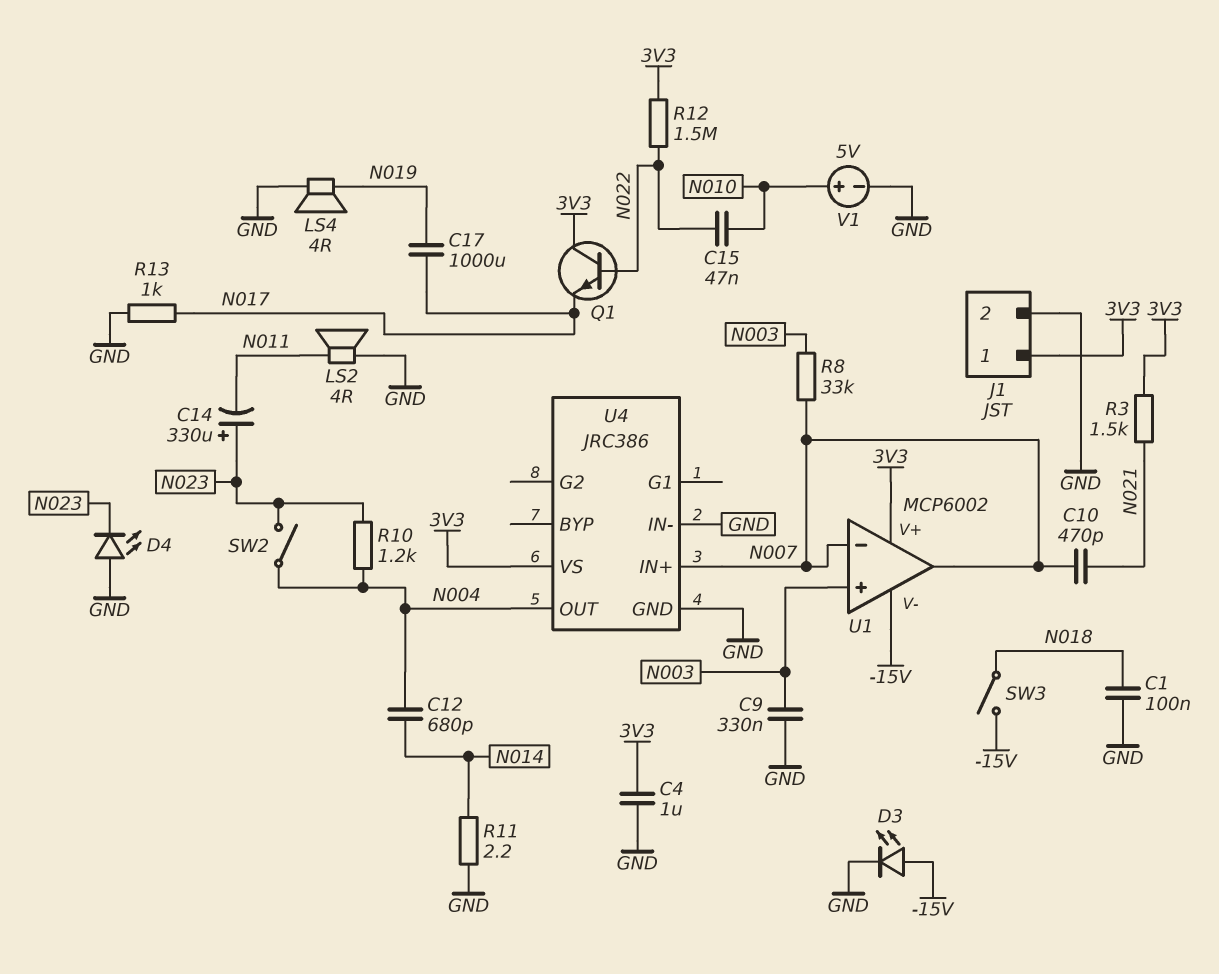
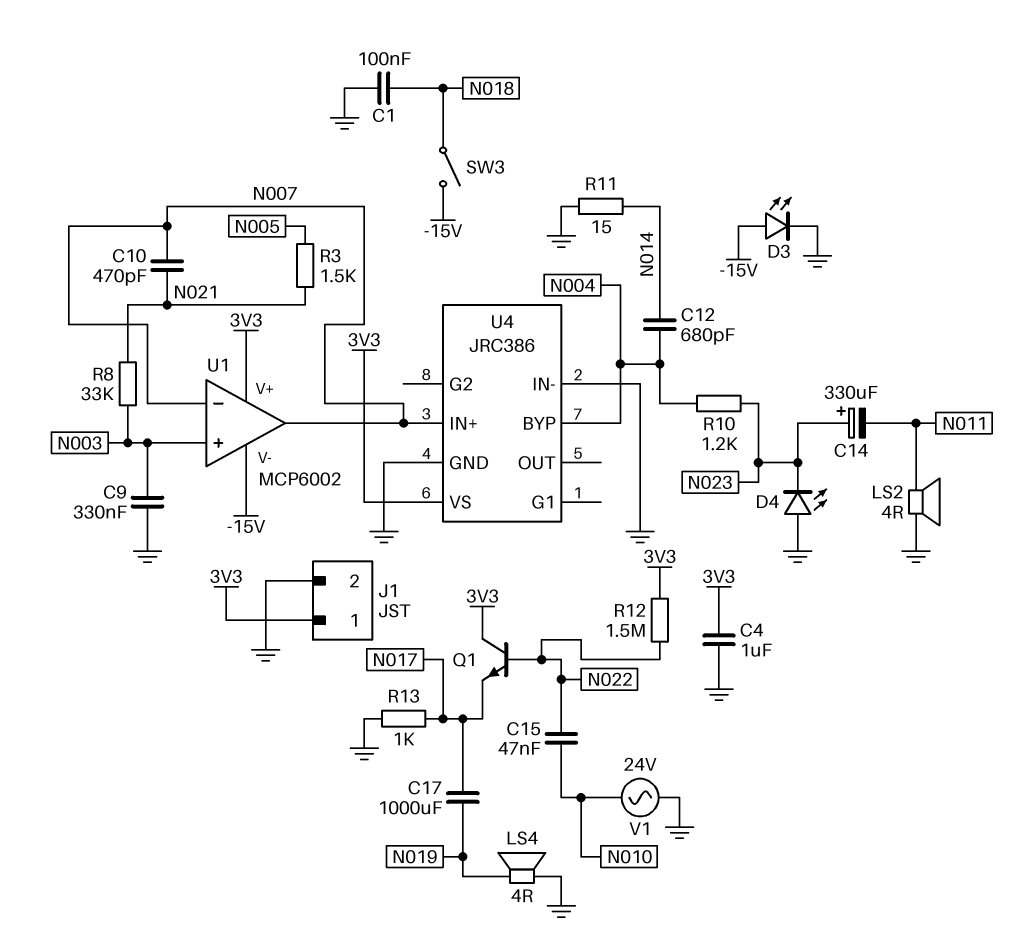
R3: 1.5k (3V3, N021) -> 1.5k (N005, N021)
R8: 33k (N003, N007) -> 33k (N003, N021)
R11: 2.2 (GND, N014) -> 15 (GND, N014)
SW2: switch (N004, N023) -> none
U4 pin BYP: none -> N004
U4 pin OUT: N004 -> none
V1: 5V (plus N010, minus GND) -> AC 24V (GND, N010)

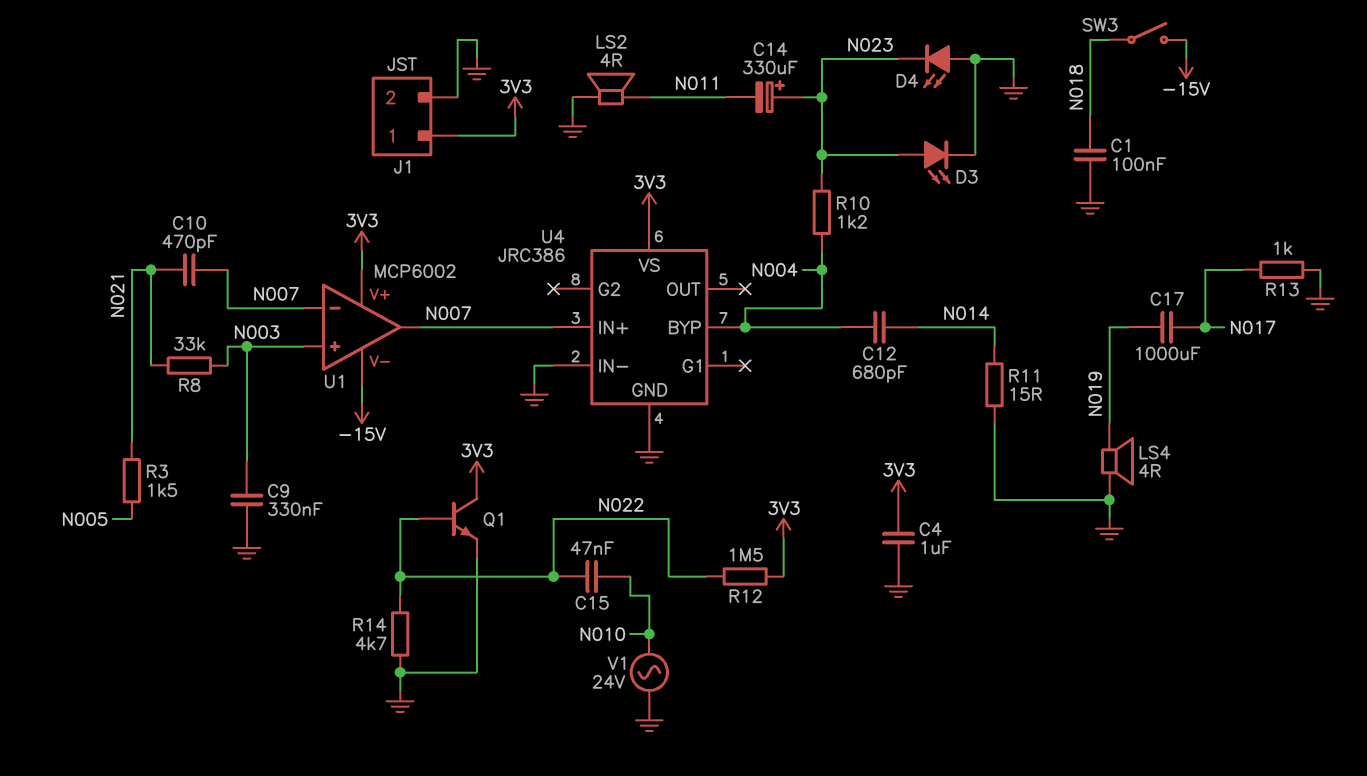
D3: LED (A -15V, K GND) -> LED (A N023, K GND)
Q1: NPN (B N022, C 3V3, E N017) -> NPN (B N022, C 3V3, E GND)
R14: none -> 4.7k (GND, N022)

